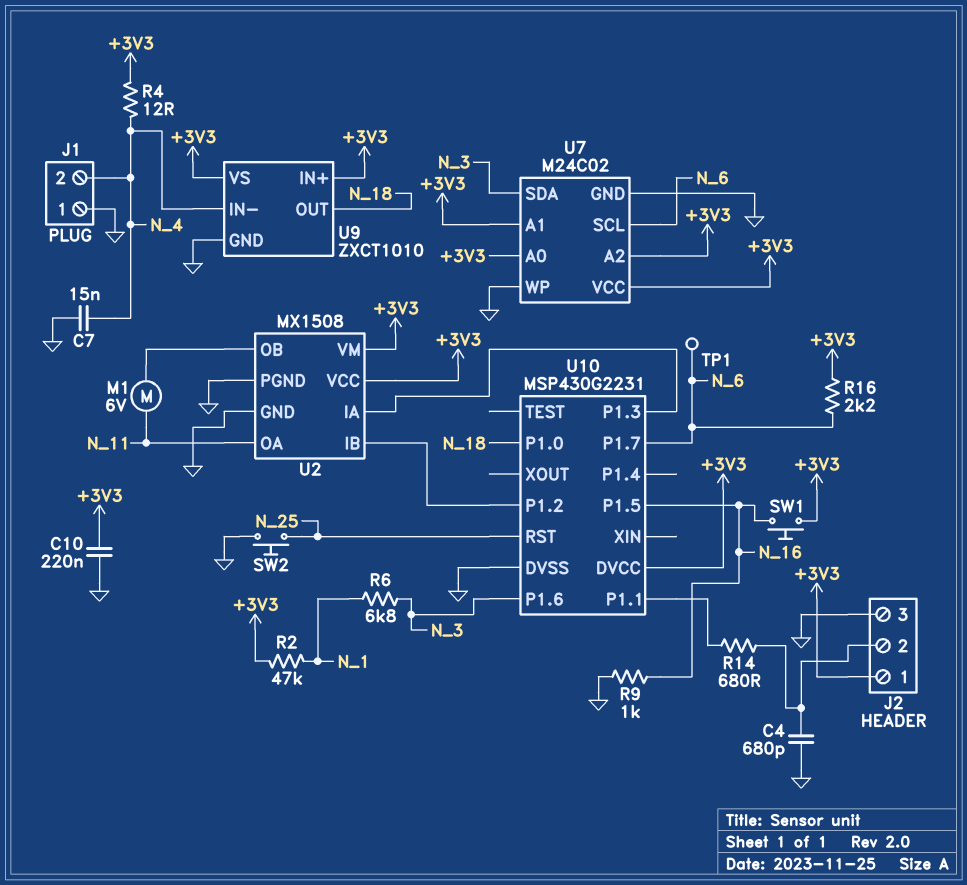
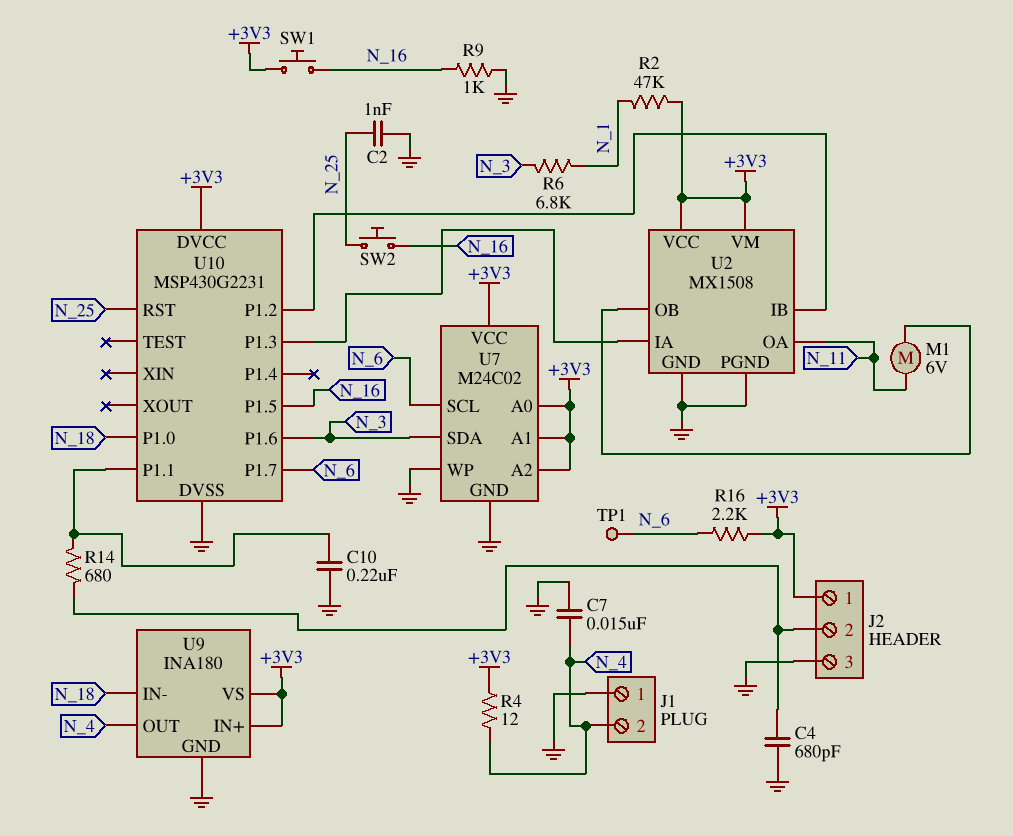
C2: none -> 1nF (GND, N_25)
C10: 220nF (+3V3, GND) -> 220nF (GND, U10/P1.1)
SW2: button (GND, N_25) -> button (N_16, N_25)
U9: ZXCT1010 -> INA180
U9 pin IN-: N_4 -> N_18
U9 pin OUT: N_18 -> N_4

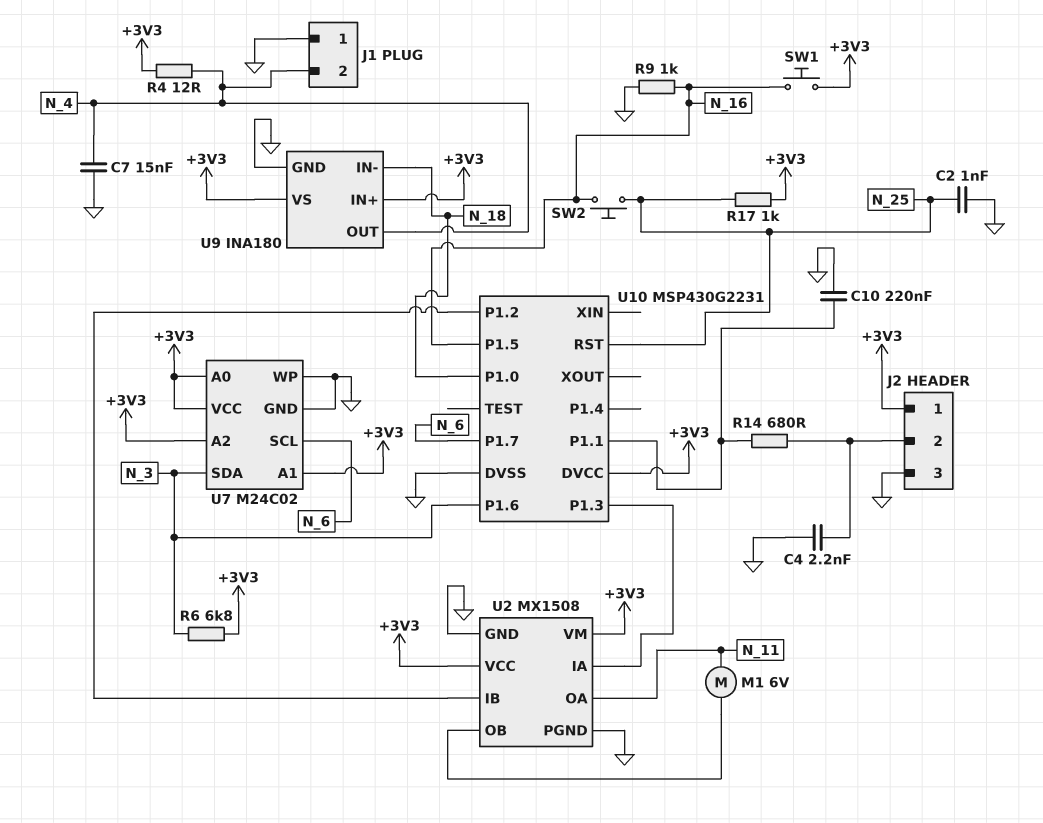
C4: 680pF (GND, J2/2) -> 2.2nF (GND, J2/2)
R2: 47k (+3V3, N_1) -> none
R6: 6.8k (N_1, N_3) -> 6.8k (+3V3, N_3)
R16: 2.2k (+3V3, N_6) -> none
R17: none -> 1k (+3V3, N_25)
TP1: test point (N_6) -> none

